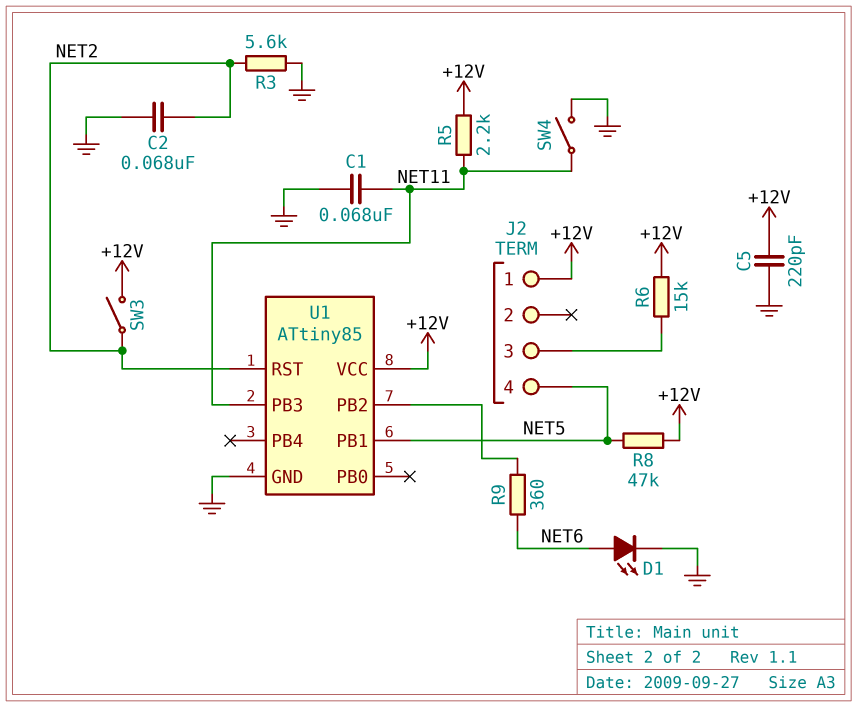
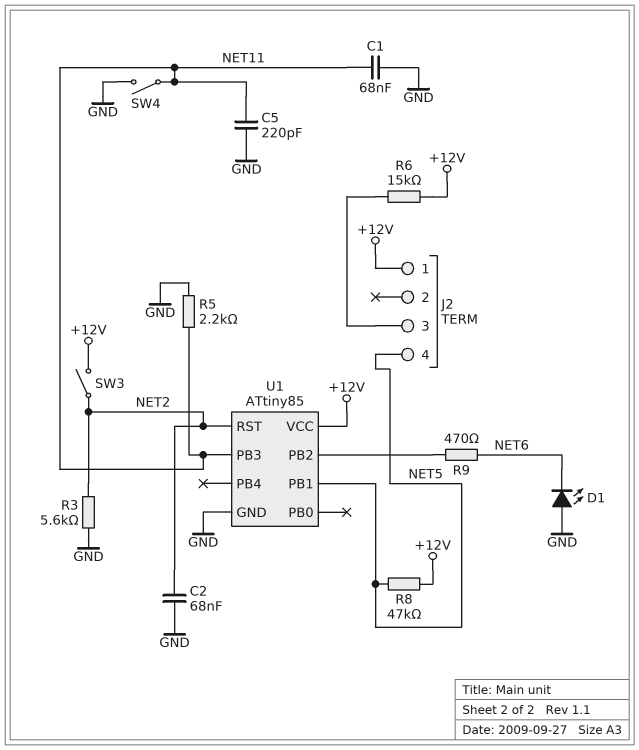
C5: 220pF (+12V, GND) -> 220pF (GND, NET11)
D1: LED (A NET6, K GND) -> LED (A GND, K NET6)
R5: 2.2k (+12V, NET11) -> 2.2k (GND, NET11)
R9: 360 (NET6, U1/PB2) -> 470 (NET6, U1/PB2)

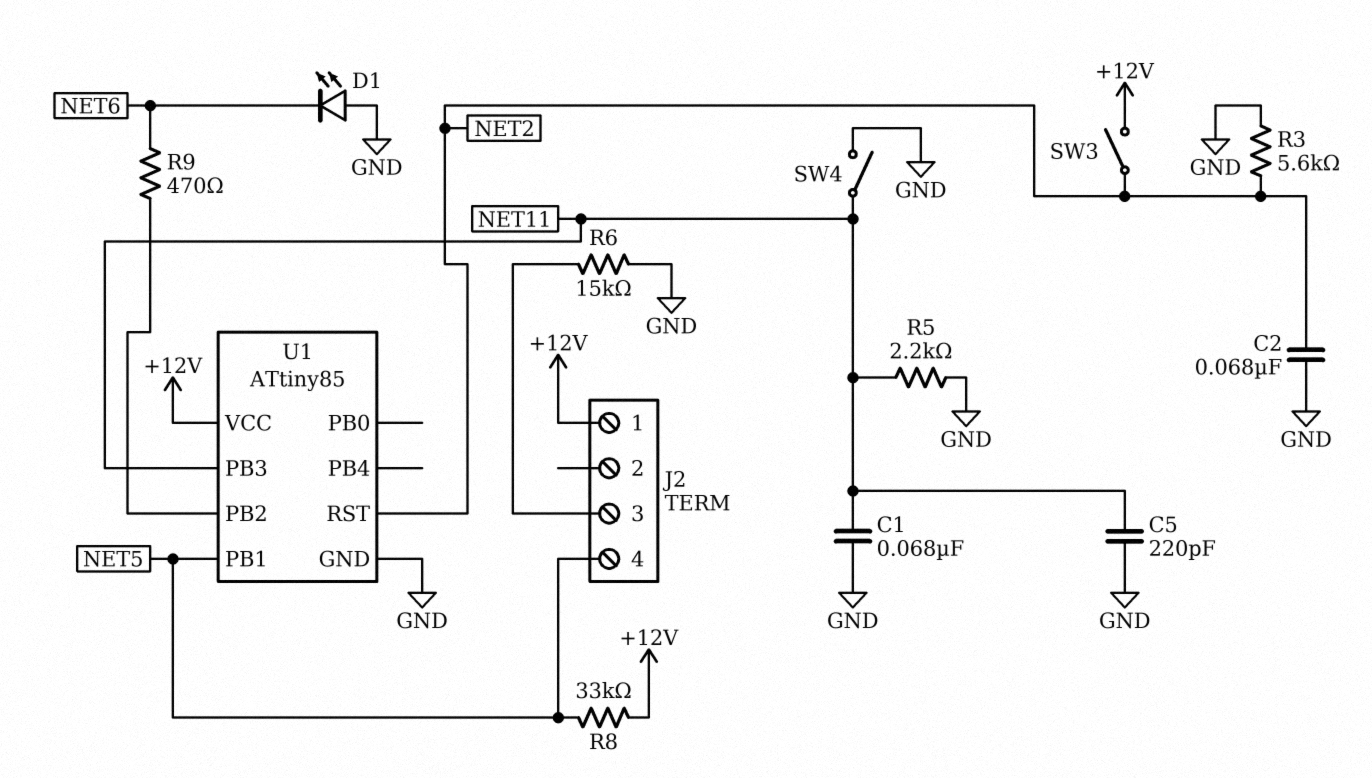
R6: 15k (+12V, J2/3) -> 15k (GND, J2/3)
R8: 47k (+12V, NET5) -> 33k (+12V, NET5)

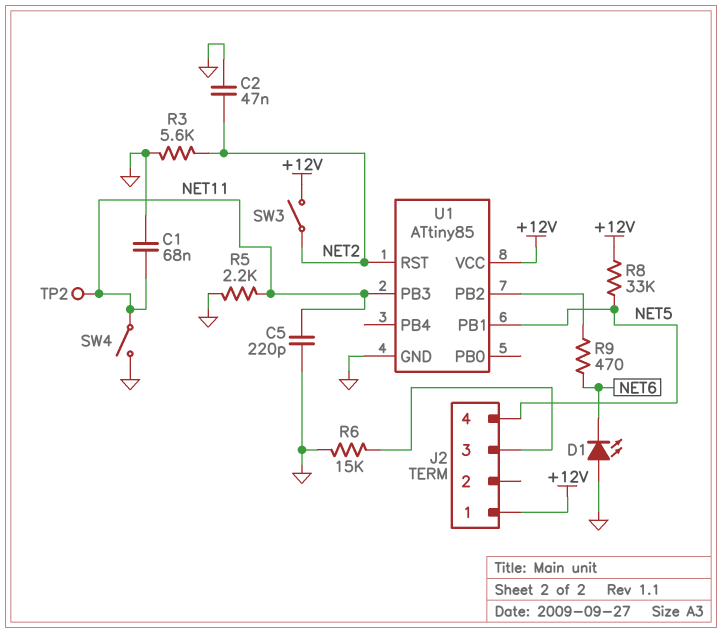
C2: 68nF (GND, NET2) -> 47nF (GND, NET2)
TP2: none -> test point (NET11)

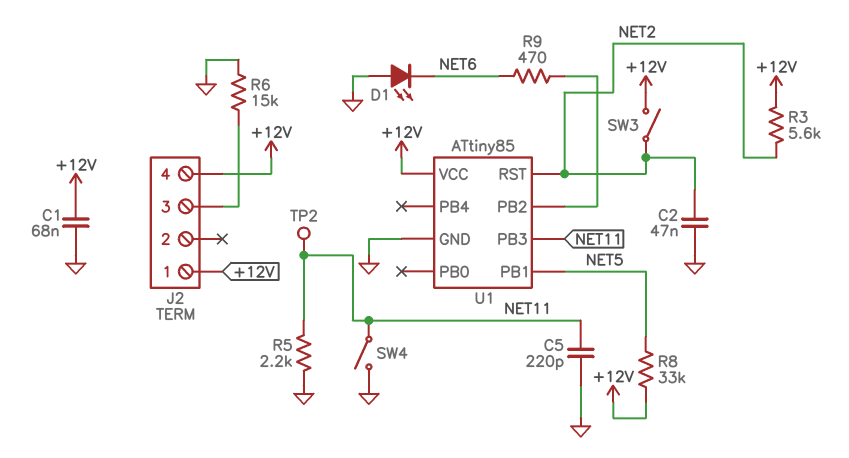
C1: 68nF (GND, NET11) -> 68nF (+12V, GND)
J2 pin 4: NET5 -> +12V
R3: 5.6k (GND, NET2) -> 5.6k (+12V, NET2)

